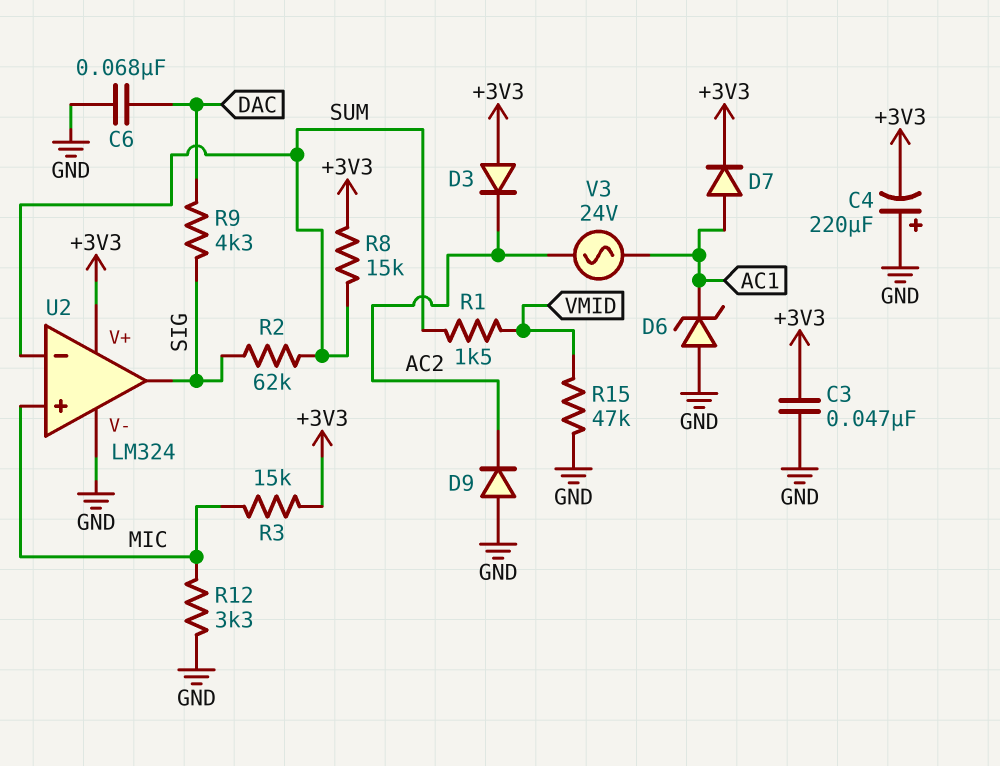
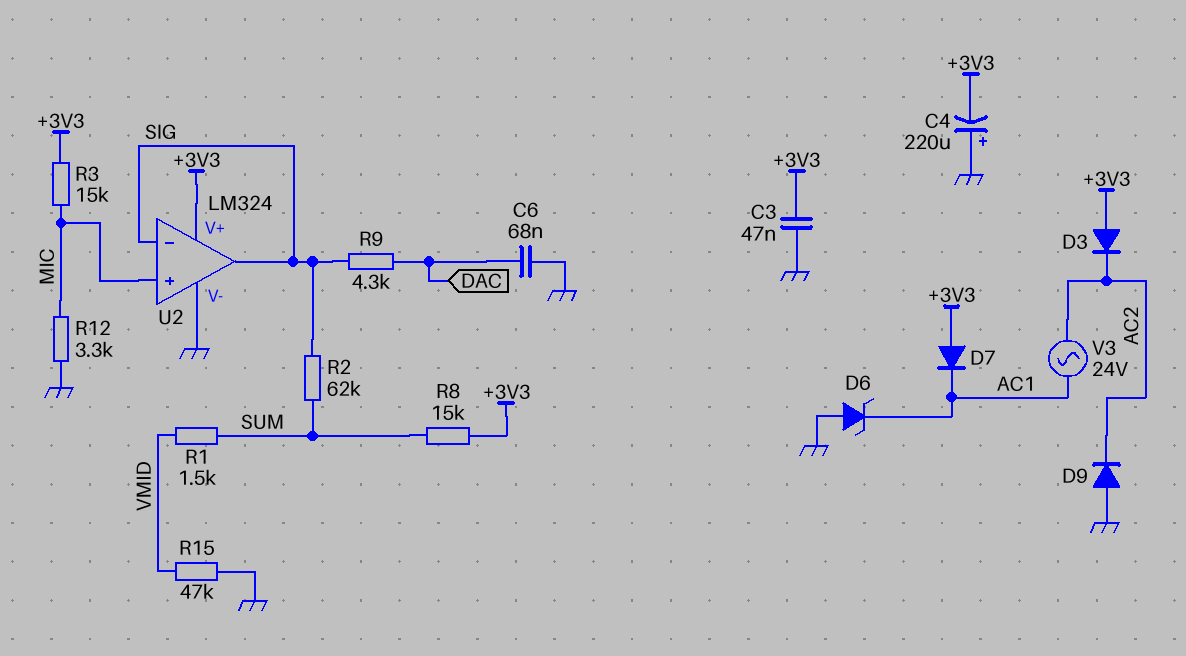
D7: diode (A AC1, K +3V3) -> diode (A +3V3, K AC1)
U2 pin in-: SUM -> SIG

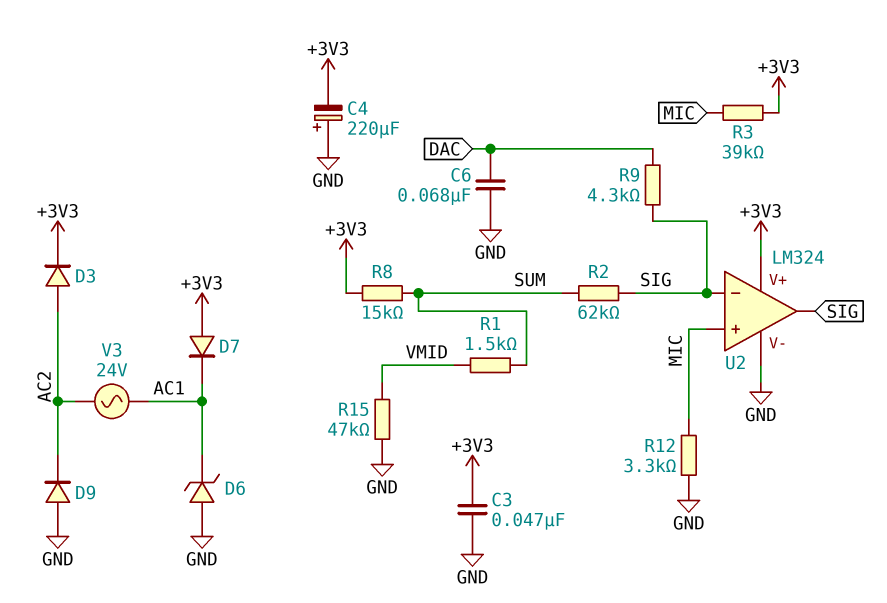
D3: diode (A +3V3, K AC2) -> diode (A AC2, K +3V3)
R3: 15k (+3V3, MIC) -> 39k (+3V3, MIC)

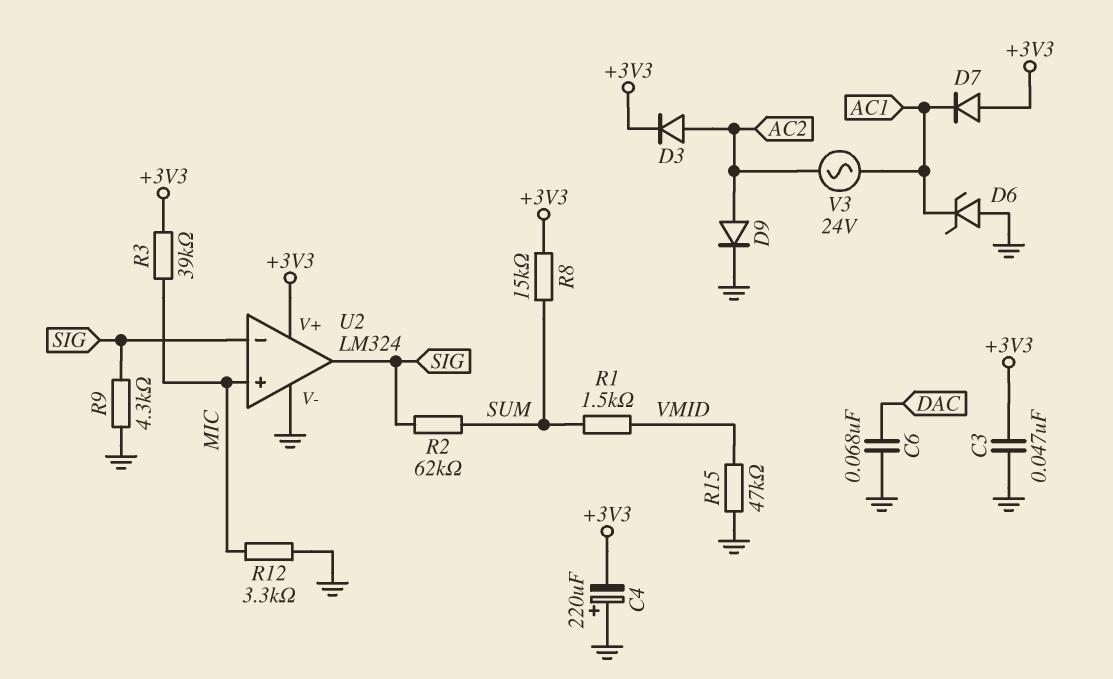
D9: diode (A GND, K AC2) -> diode (A AC2, K GND)
R9: 4.3k (DAC, SIG) -> 4.3k (GND, SIG)

